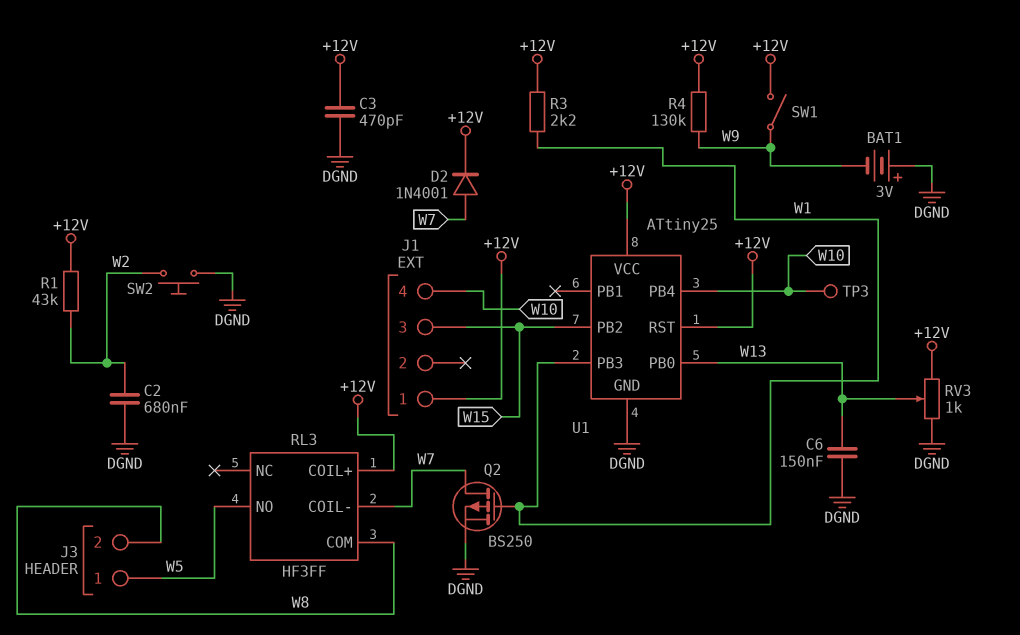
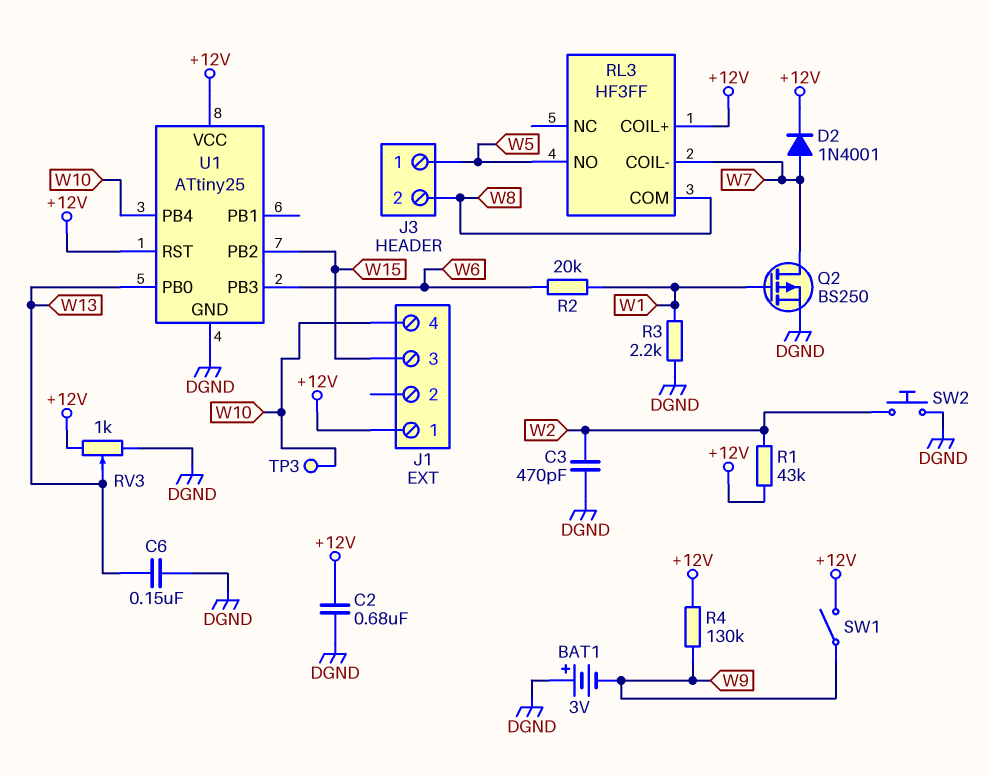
C2: 680nF (DGND, W2) -> 680nF (+12V, DGND)
C3: 470pF (+12V, DGND) -> 470pF (DGND, W2)
R2: none -> 20k (W1, W6)
R3: 2.2k (+12V, W1) -> 2.2k (DGND, W1)
U1 pin PB3: W1 -> W6

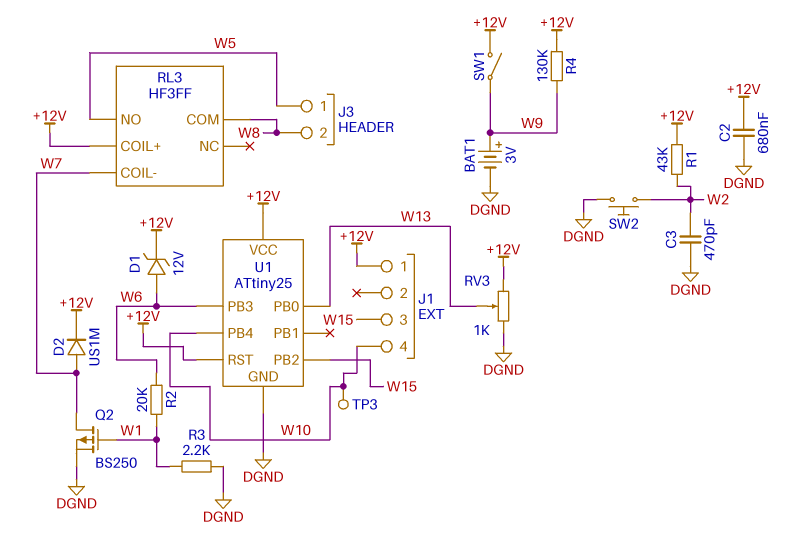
BAT1: 3V (plus DGND, minus W9) -> 3V (plus W9, minus DGND)
C6: 150nF (DGND, W13) -> none
D1: none -> zener 12V (A W6, K +12V)
D2: diode 1N4001 (A W7, K +12V) -> diode US1M (A W7, K +12V)

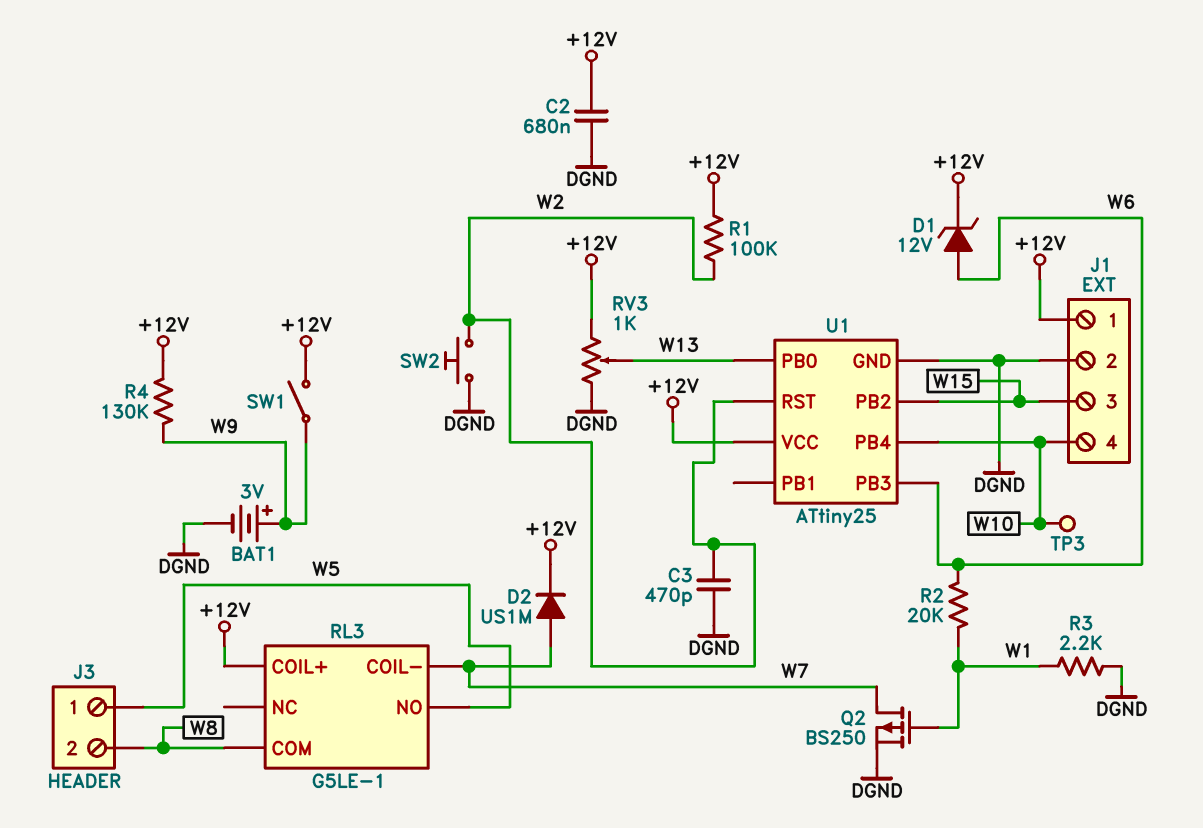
J1 pin 2: none -> DGND
R1: 43k (+12V, W2) -> 100k (+12V, W2)
RL3: HF3FF -> G5LE-1
U1 pin RST: +12V -> W2

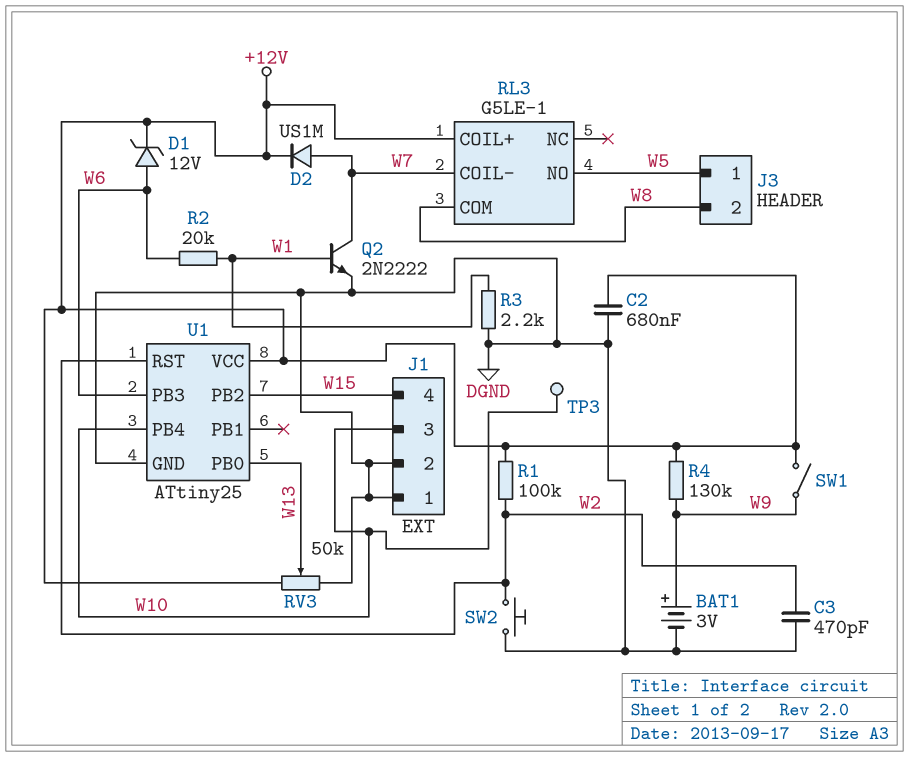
J1 pin 1: +12V -> DGND
J1 pin 3: W15 -> W10
J1 pin 4: W10 -> W15
Q2: PMOS BS250 (G W1, D W7, S DGND) -> NPN 2N2222 (B W1, C W7, E DGND)
RV3: 1k (+12V, DGND, wiper W13) -> 50k (+12V, DGND, wiper W13)

